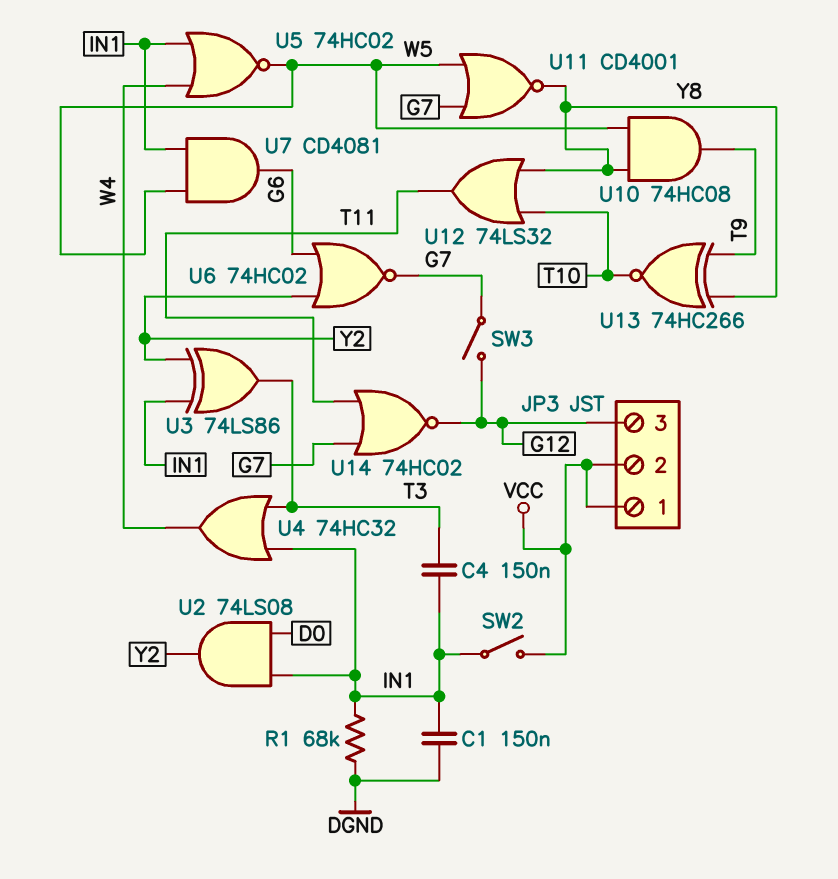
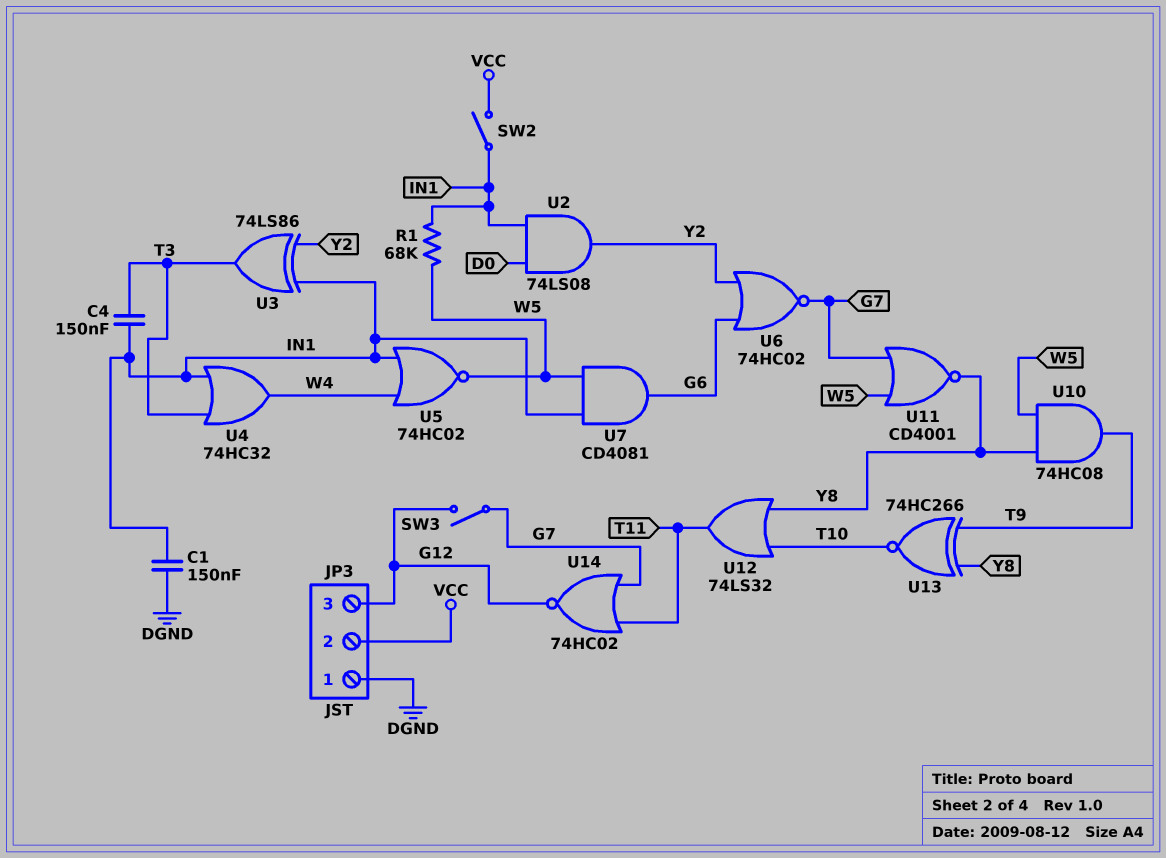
JP3 pin 1: VCC -> DGND
R1: 68k (DGND, IN1) -> 68k (IN1, W5)

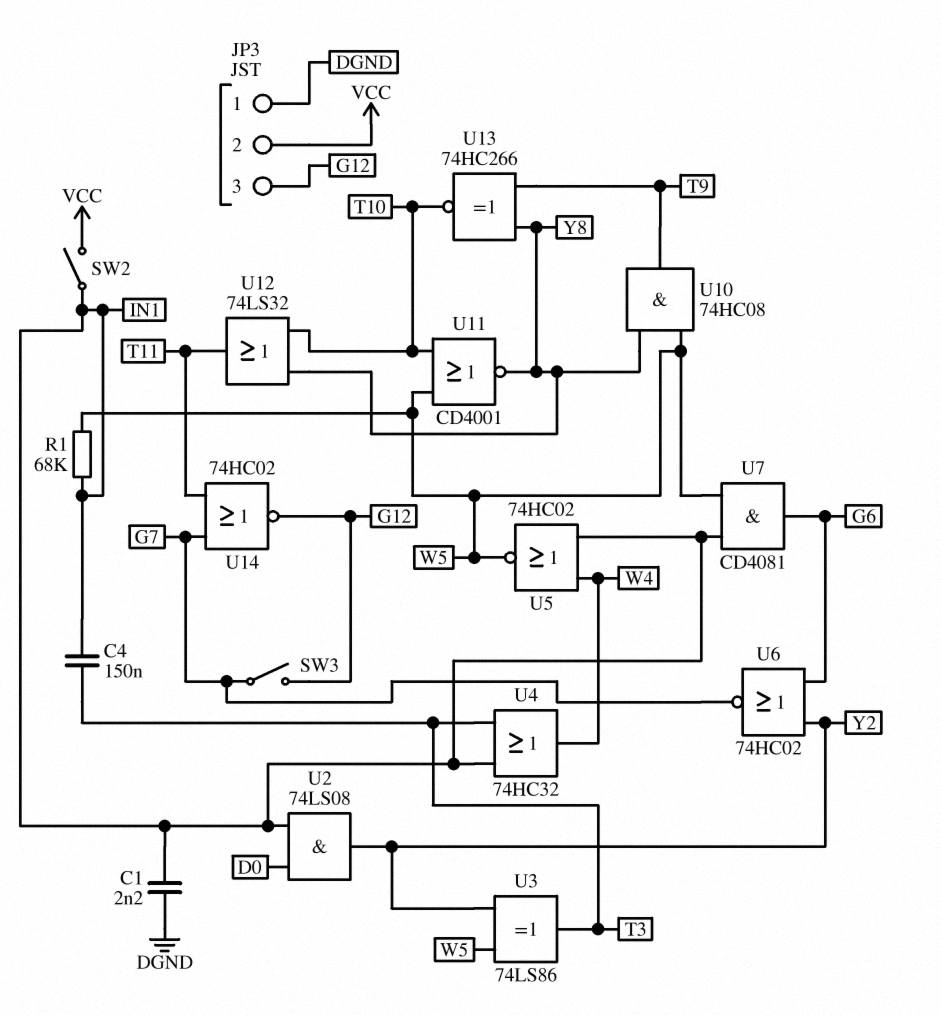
C1: 150nF (DGND, IN1) -> 2.2nF (DGND, IN1)
U3: XOR 74LS86 (in IN1, in Y2, out T3) -> XOR 74LS86 (in W5, in Y2, out T3)
U11: NOR CD4001 (in G7, in W5, out Y8) -> NOR CD4001 (in T10, in W5, out Y8)

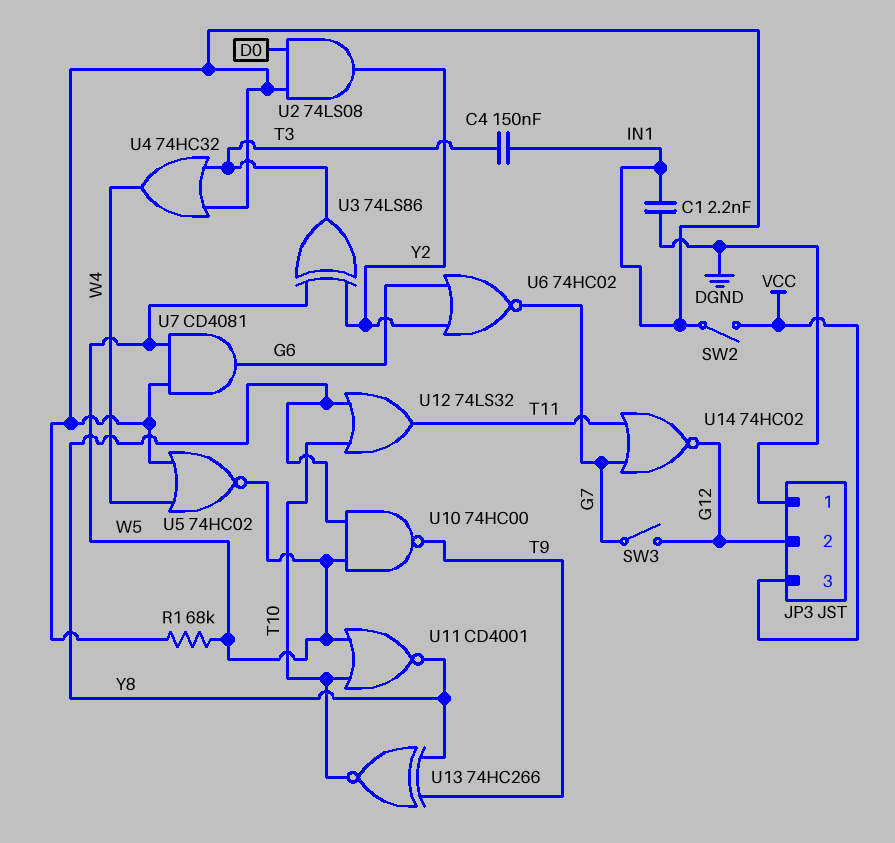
JP3 pin 2: VCC -> G12
JP3 pin 3: G12 -> VCC
U10: AND 74HC08 (in W5, in Y8, out T9) -> NAND 74HC00 (in W5, in Y8, out T9)

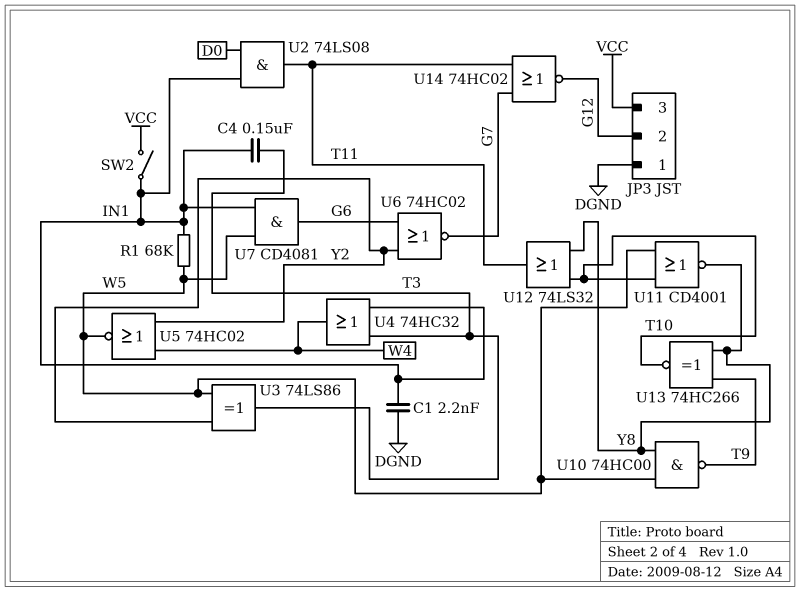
SW3: switch (G7, G12) -> none
U2: AND 74LS08 (in D0, in IN1, out Y2) -> AND 74LS08 (in D0, in IN1, out T11)
U5: NOR 74HC02 (in IN1, in W4, out W5) -> NOR 74HC02 (in W4, in Y2, out W5)

